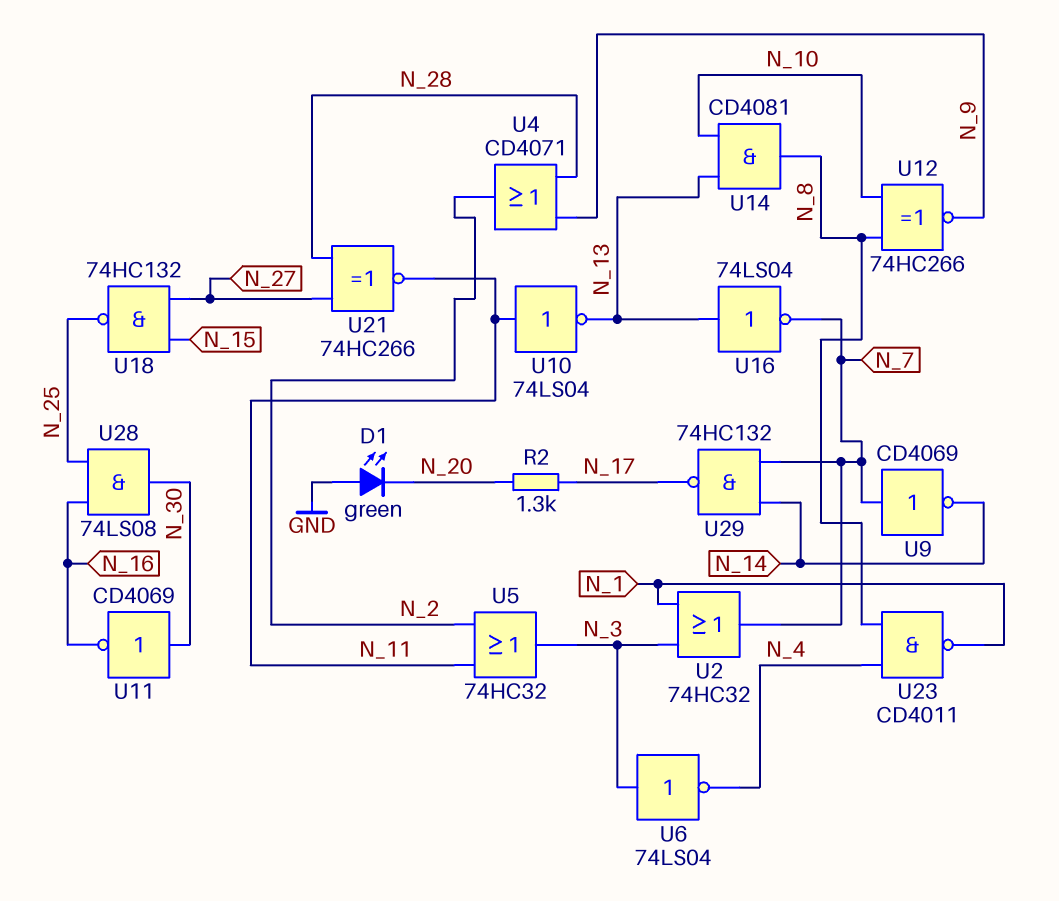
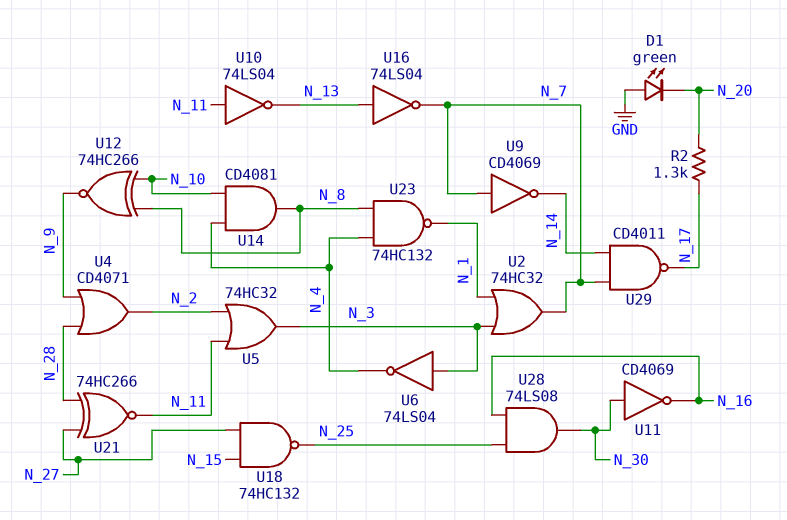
U14: AND CD4081 (in N_10, in N_13, out N_8) -> AND CD4081 (in N_4, in N_10, out N_8)
U23: NAND CD4011 (in N_4, in N_8, out N_1) -> NAND 74HC132 (in N_4, in N_8, out N_1)
U29: NAND 74HC132 (in N_7, in N_14, out N_17) -> NAND CD4011 (in N_7, in N_14, out N_17)

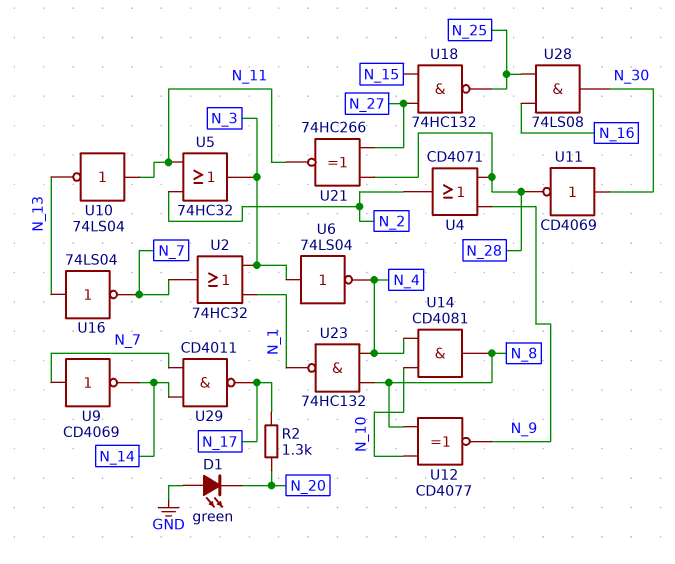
U11: NOT CD4069 (in N_30, out N_16) -> NOT CD4069 (in N_30, out N_28)
U12: XNOR 74HC266 (in N_8, in N_10, out N_9) -> XNOR CD4077 (in N_8, in N_10, out N_9)

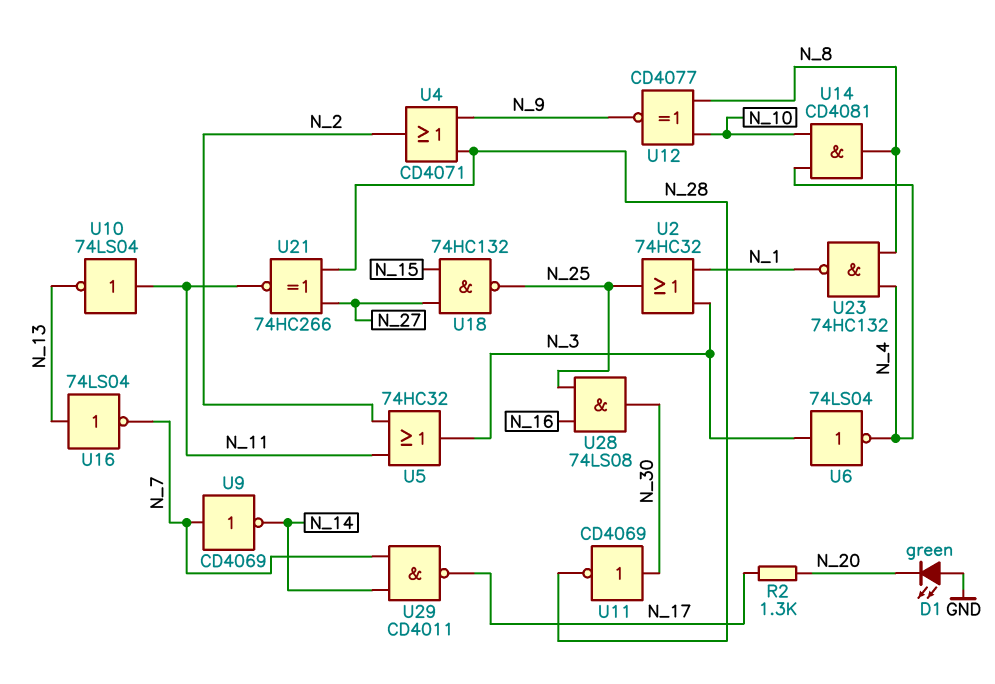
U2: OR 74HC32 (in N_1, in N_3, out N_7) -> OR 74HC32 (in N_1, in N_3, out N_25)

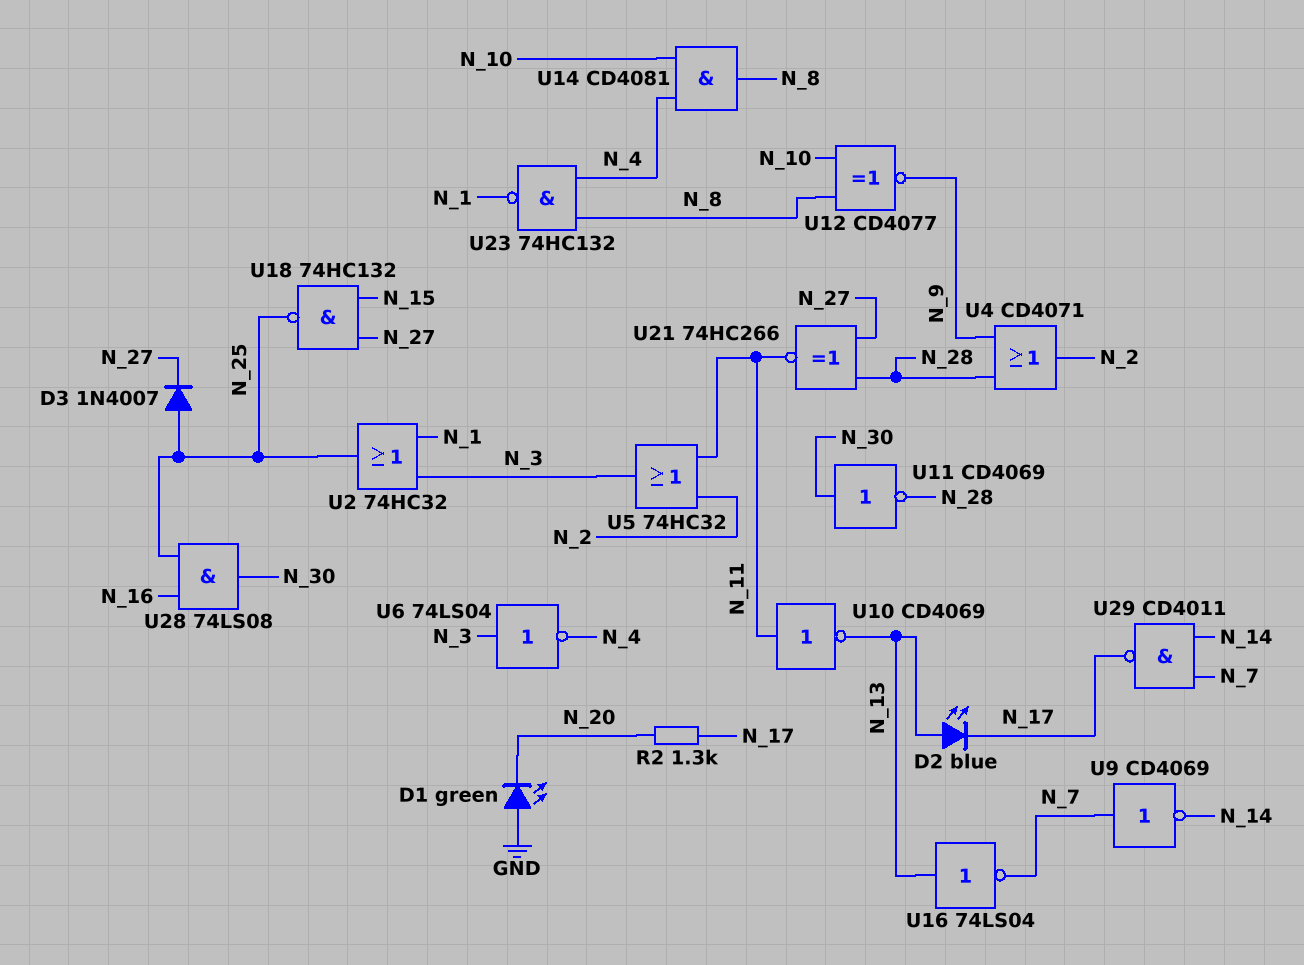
D2: none -> LED blue (A N_13, K N_17)
D3: none -> diode 1N4007 (A N_25, K N_27)
U10: NOT 74LS04 (in N_11, out N_13) -> NOT CD4069 (in N_11, out N_13)

